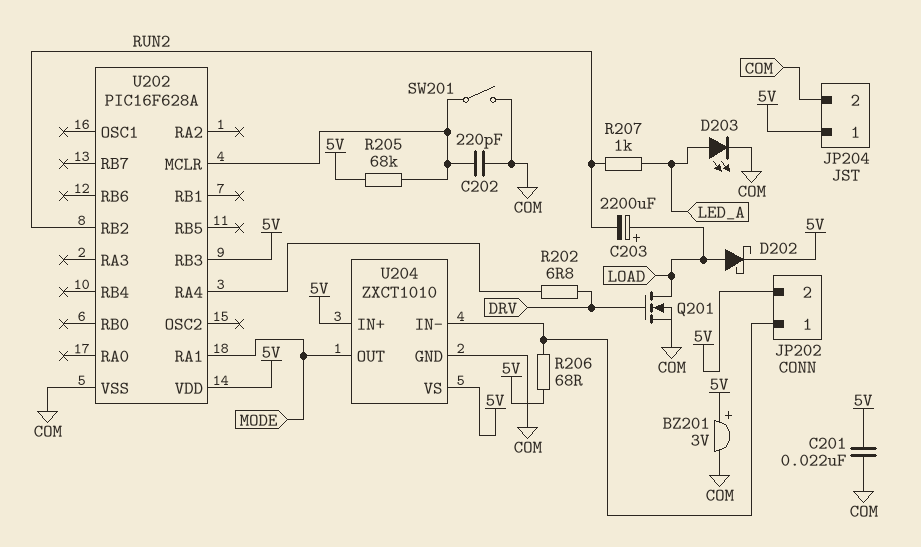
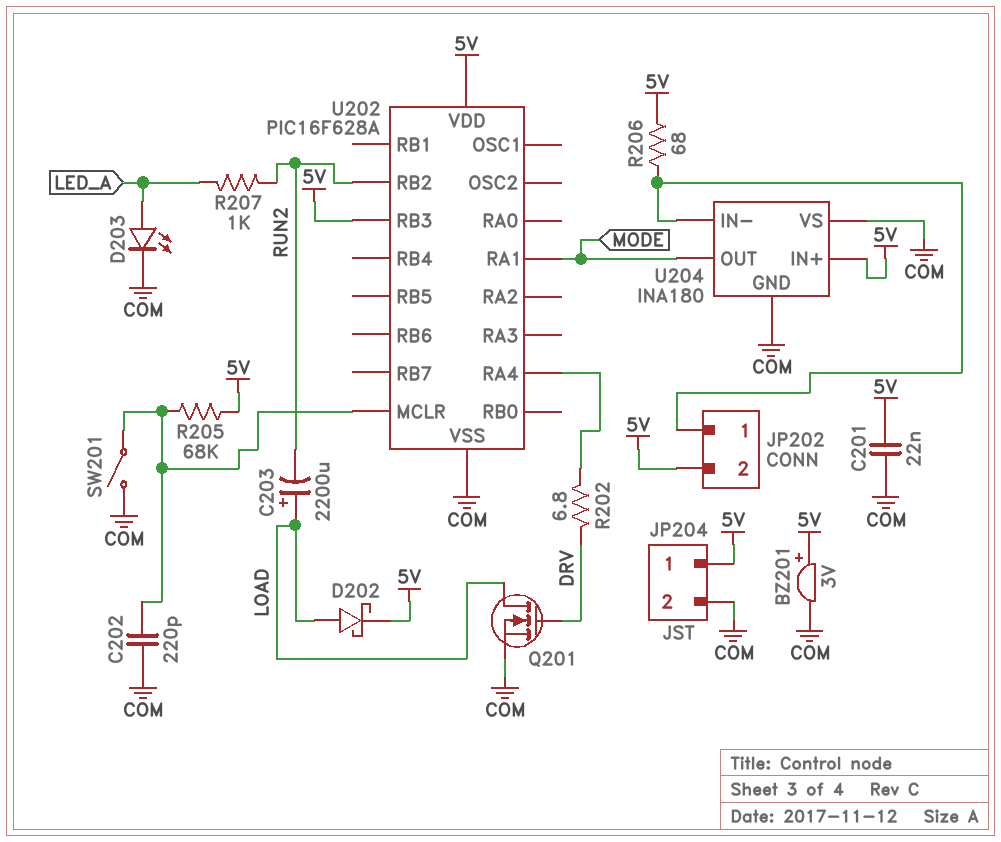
U204: ZXCT1010 -> INA180
U204 pin VS: 5V -> COM

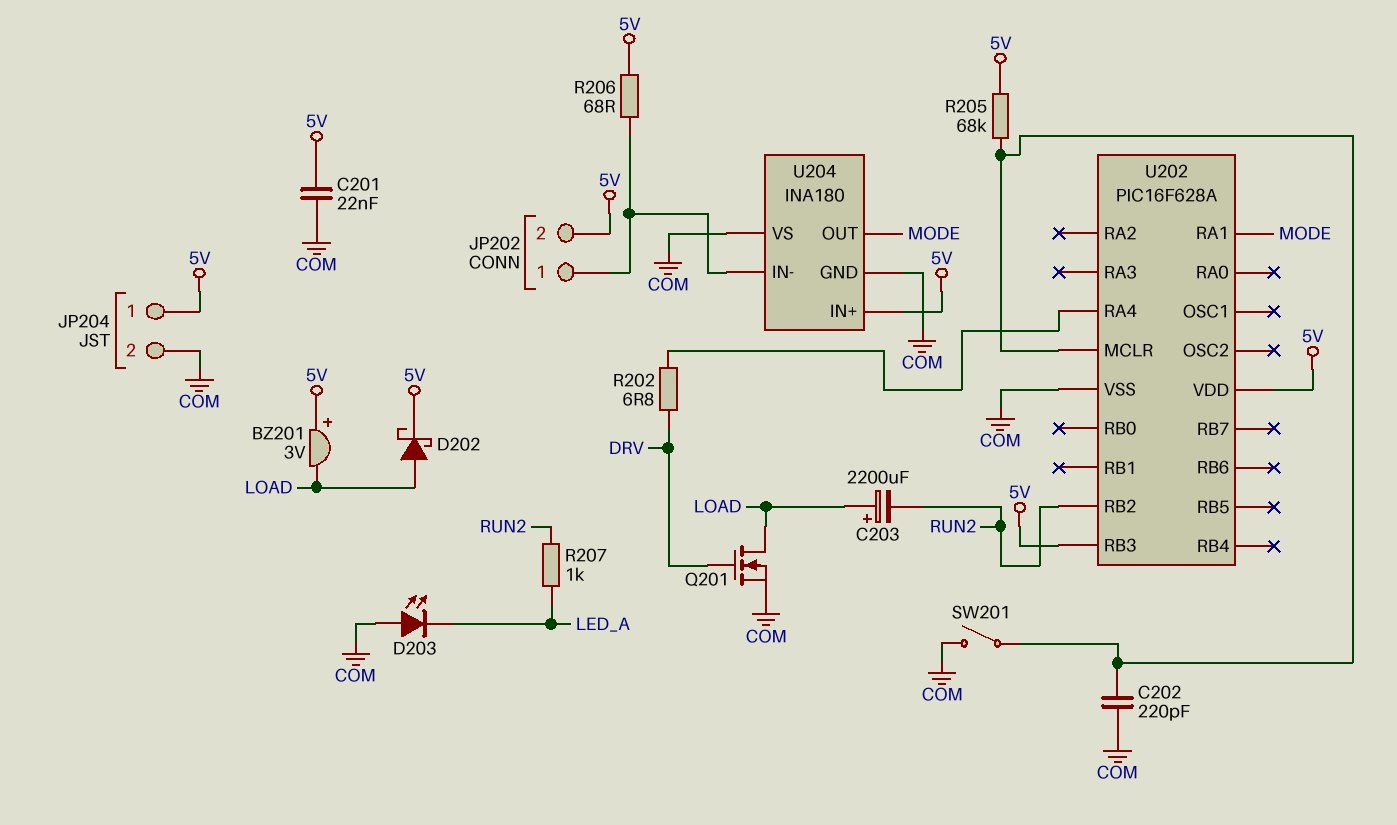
BZ201: buzzer 3V (plus 5V, minus COM) -> buzzer 3V (plus 5V, minus LOAD)
D203: LED (A LED_A, K COM) -> LED (A COM, K LED_A)

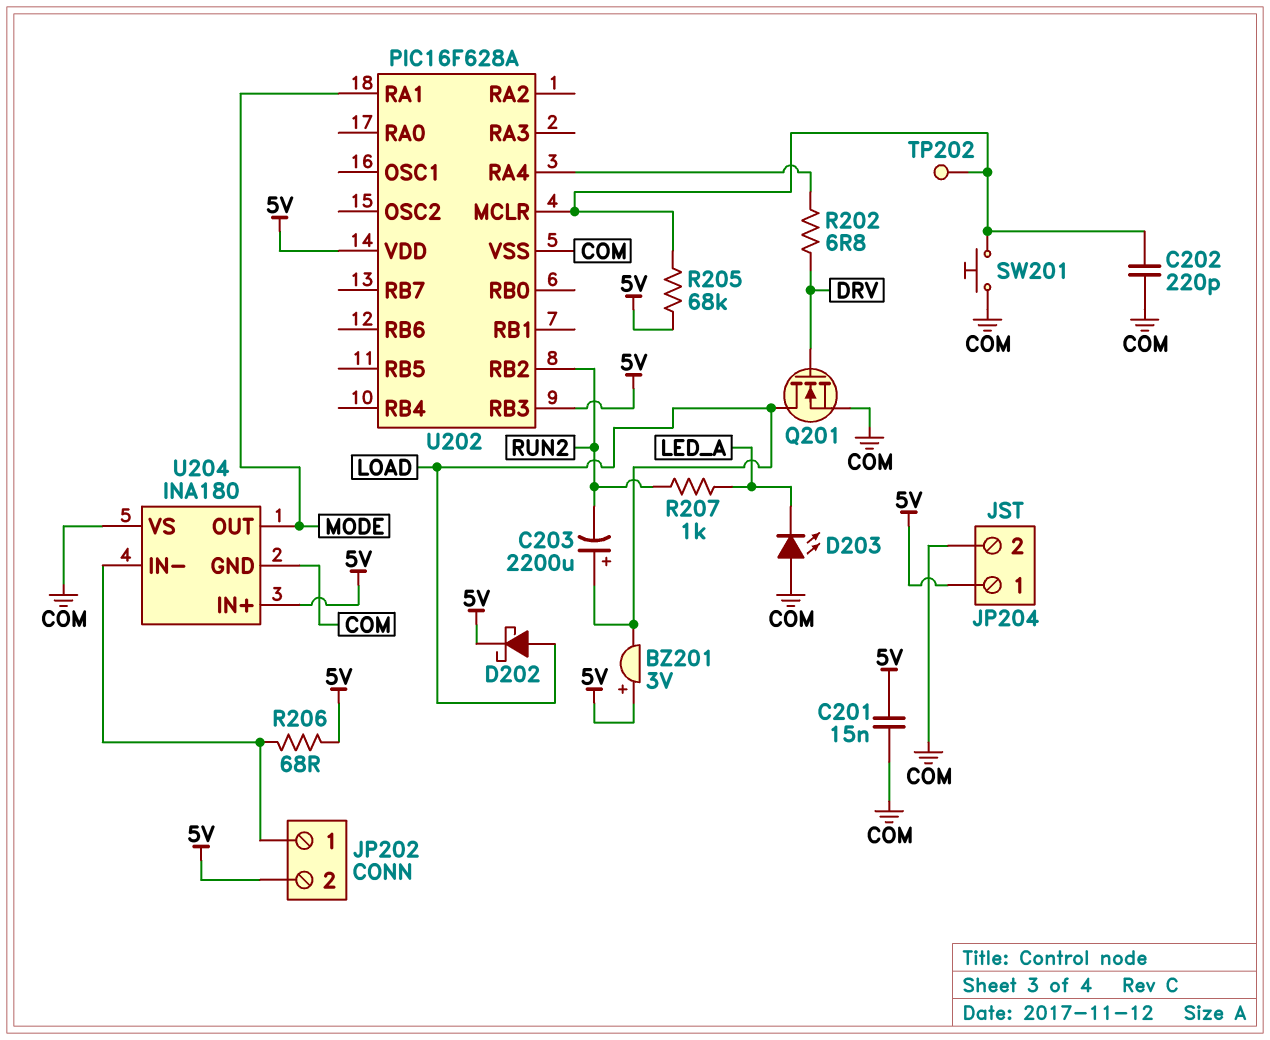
C201: 22nF (5V, COM) -> 15nF (5V, COM)
SW201: switch (COM, U202/MCLR) -> button (COM, U202/MCLR)
TP202: none -> test point (U202/MCLR)

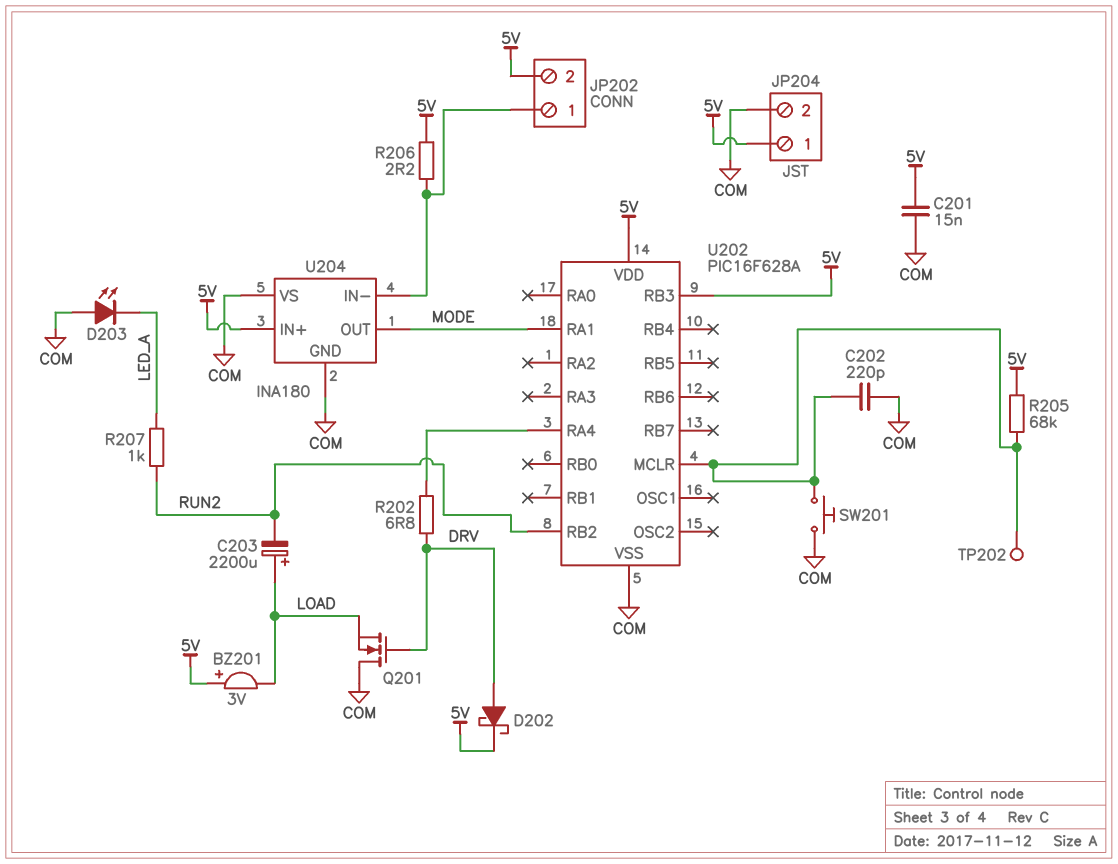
D202: schottky (A LOAD, K 5V) -> schottky (A DRV, K 5V)
Q201: NMOS (G DRV, D LOAD, S COM) -> NMOS (G DRV, D COM, S LOAD)
R206: 68 (5V, JP202/1) -> 2.2 (5V, JP202/1)

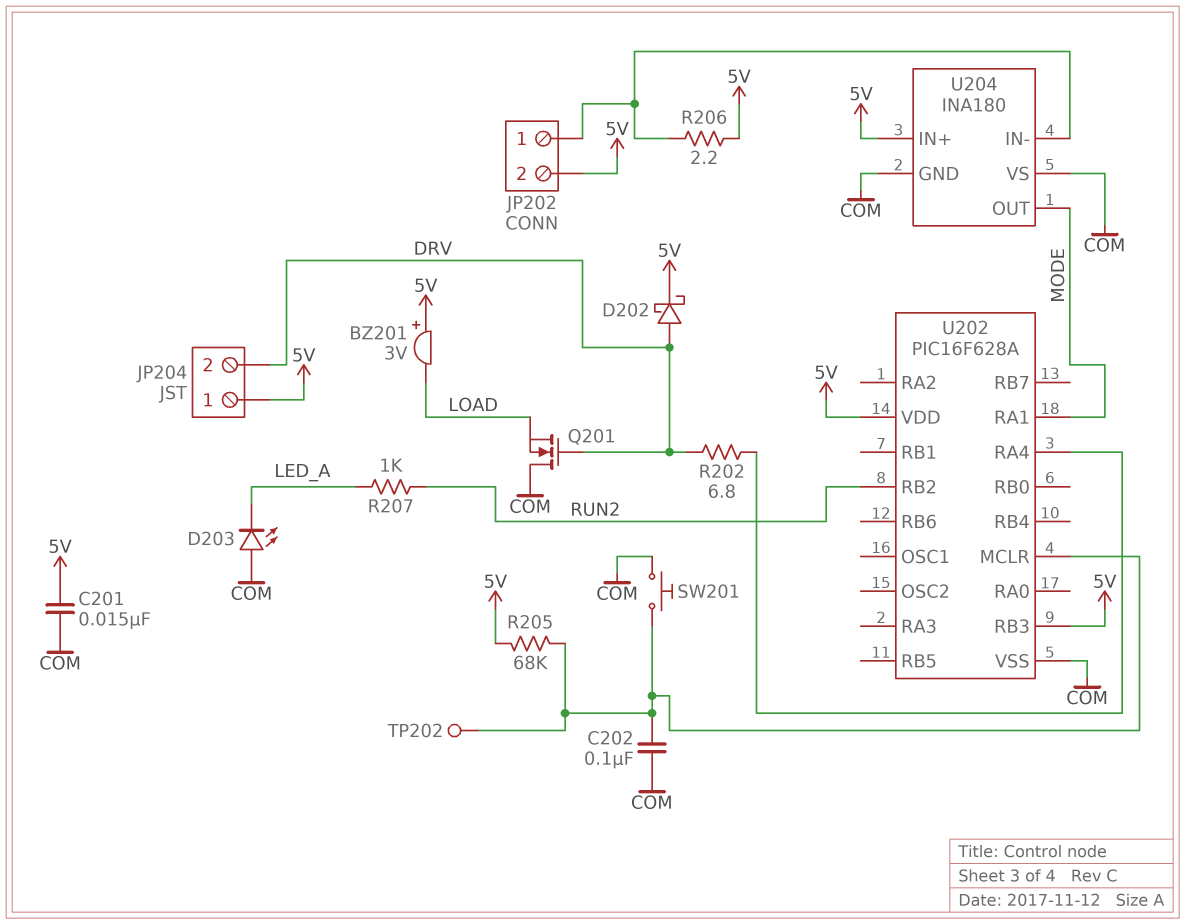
C202: 220pF (COM, U202/MCLR) -> 100nF (COM, U202/MCLR)
C203: 2200uF (plus LOAD, minus RUN2) -> none
JP204 pin 2: COM -> DRV

